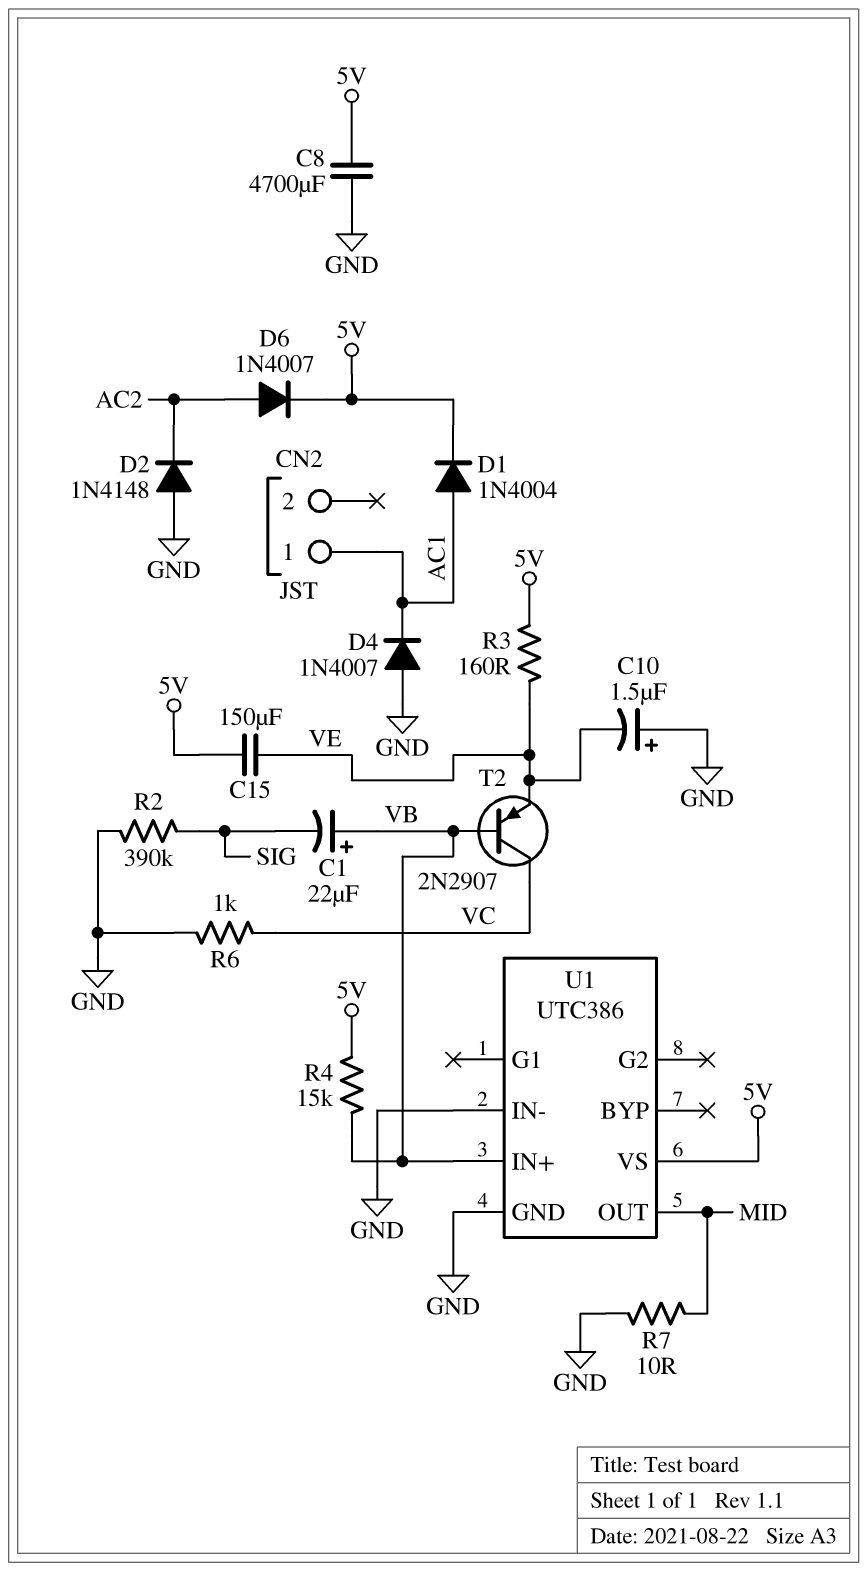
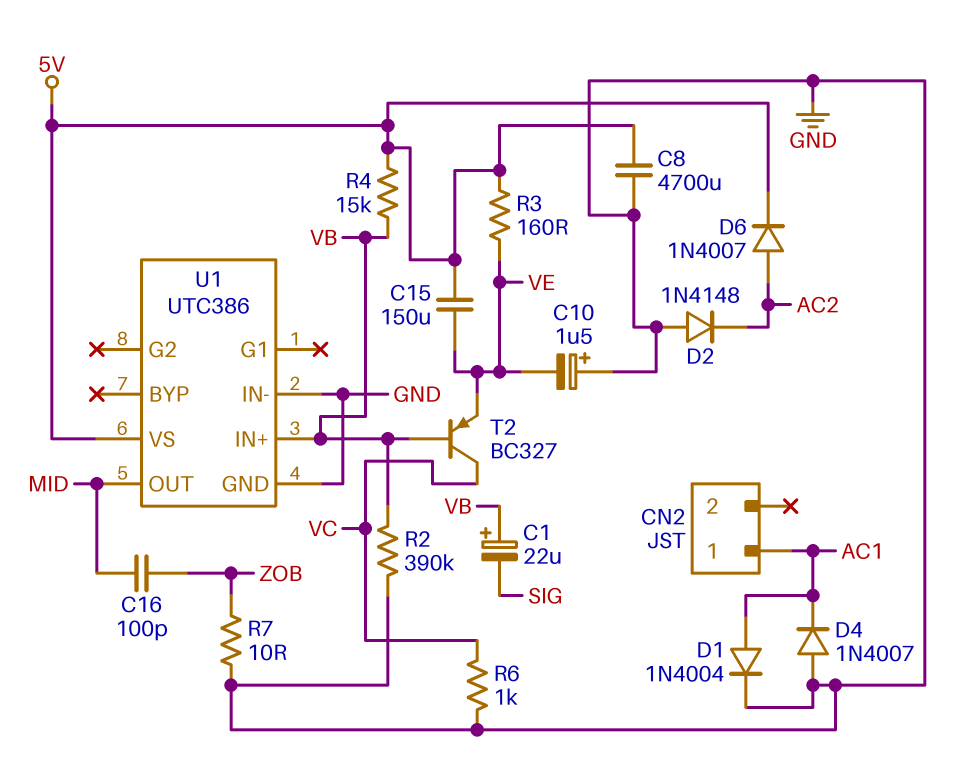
C16: none -> 100pF (MID, ZOB)
D1: diode 1N4004 (A AC1, K 5V) -> diode 1N4004 (A AC1, K GND)
R2: 390k (GND, SIG) -> 390k (GND, VB)
R7: 10 (GND, MID) -> 10 (GND, ZOB)
T2: PNP 2N2907 (B VB, C VC, E VE) -> PNP BC327 (B VB, C VC, E VE)

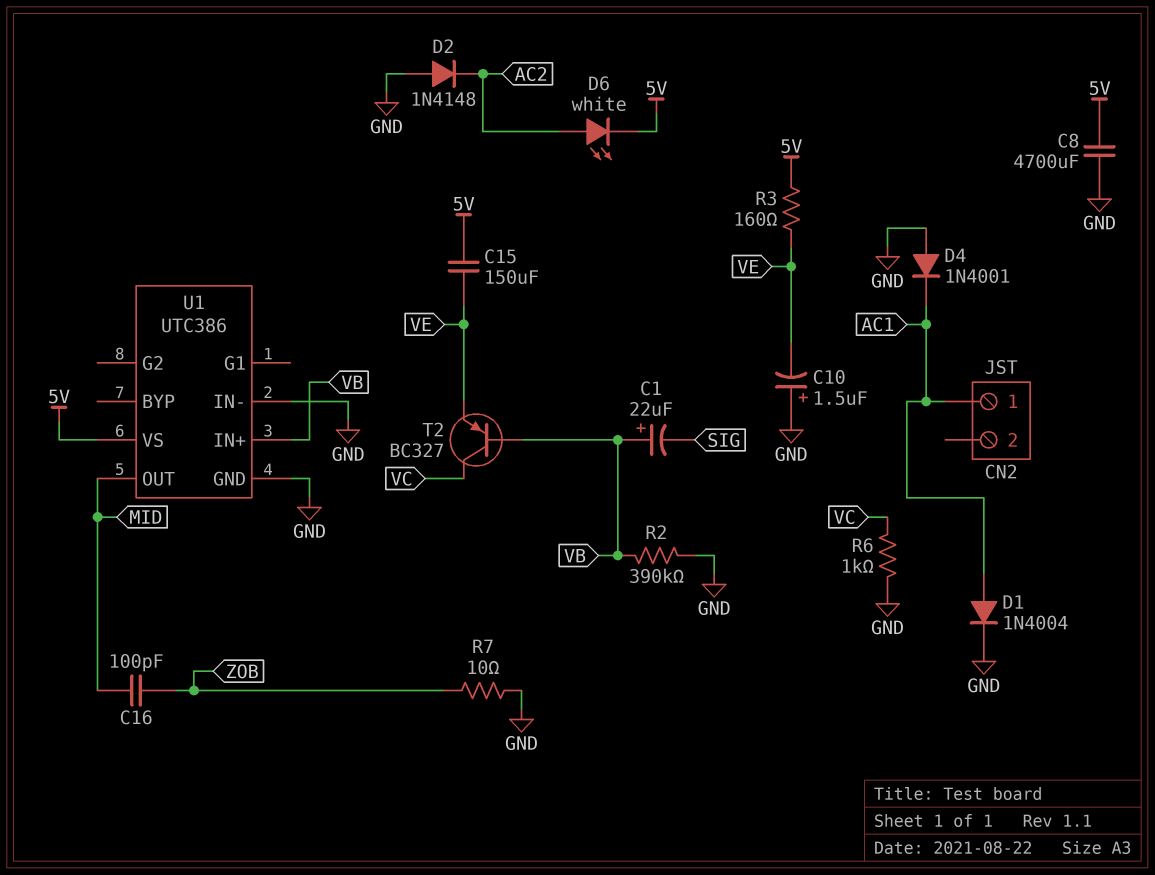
D4: diode 1N4007 (A GND, K AC1) -> diode 1N4001 (A GND, K AC1)
D6: diode 1N4007 (A AC2, K 5V) -> LED white (A AC2, K 5V)
R4: 15k (5V, VB) -> none

